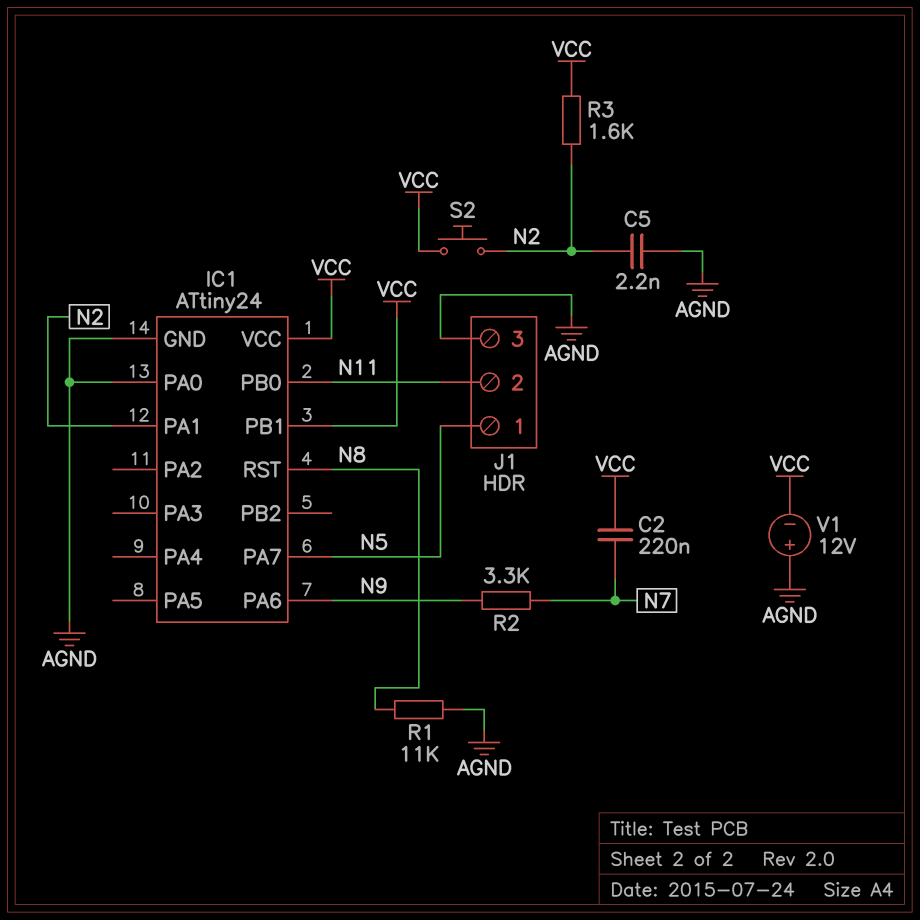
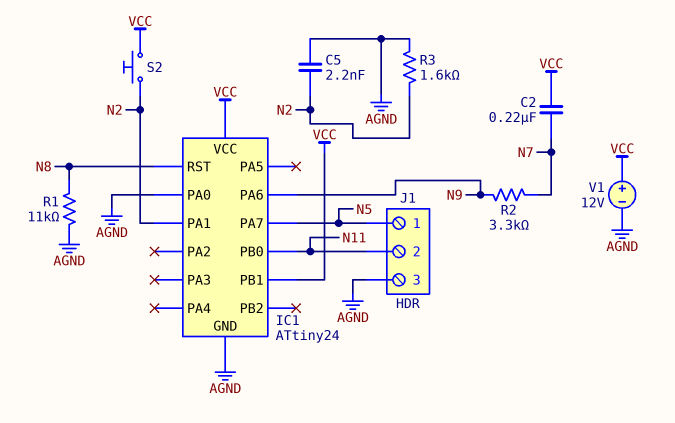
R3: 1.6k (N2, VCC) -> 1.6k (AGND, N2)
V1: 12V (plus AGND, minus VCC) -> 12V (plus VCC, minus AGND)

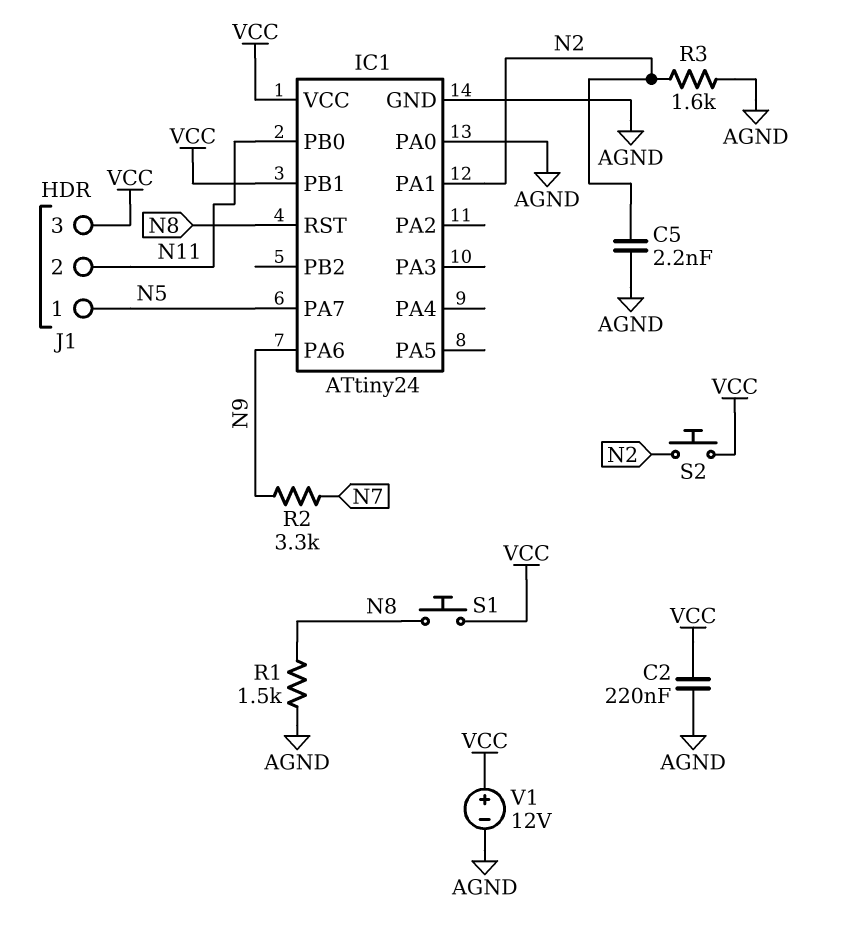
C2: 220nF (N7, VCC) -> 220nF (AGND, VCC)
J1 pin 3: AGND -> VCC
R1: 11k (AGND, N8) -> 1.5k (AGND, N8)
S1: none -> button (N8, VCC)

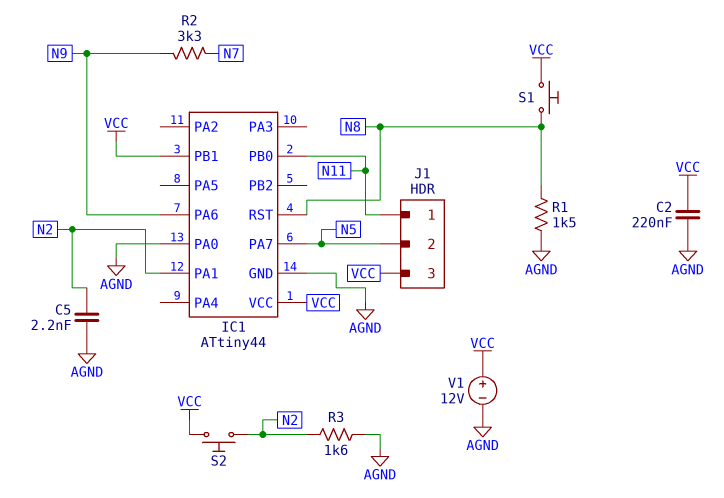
IC1: ATtiny24 -> ATtiny44
J1 pin 1: N5 -> N11
J1 pin 2: N11 -> N5

